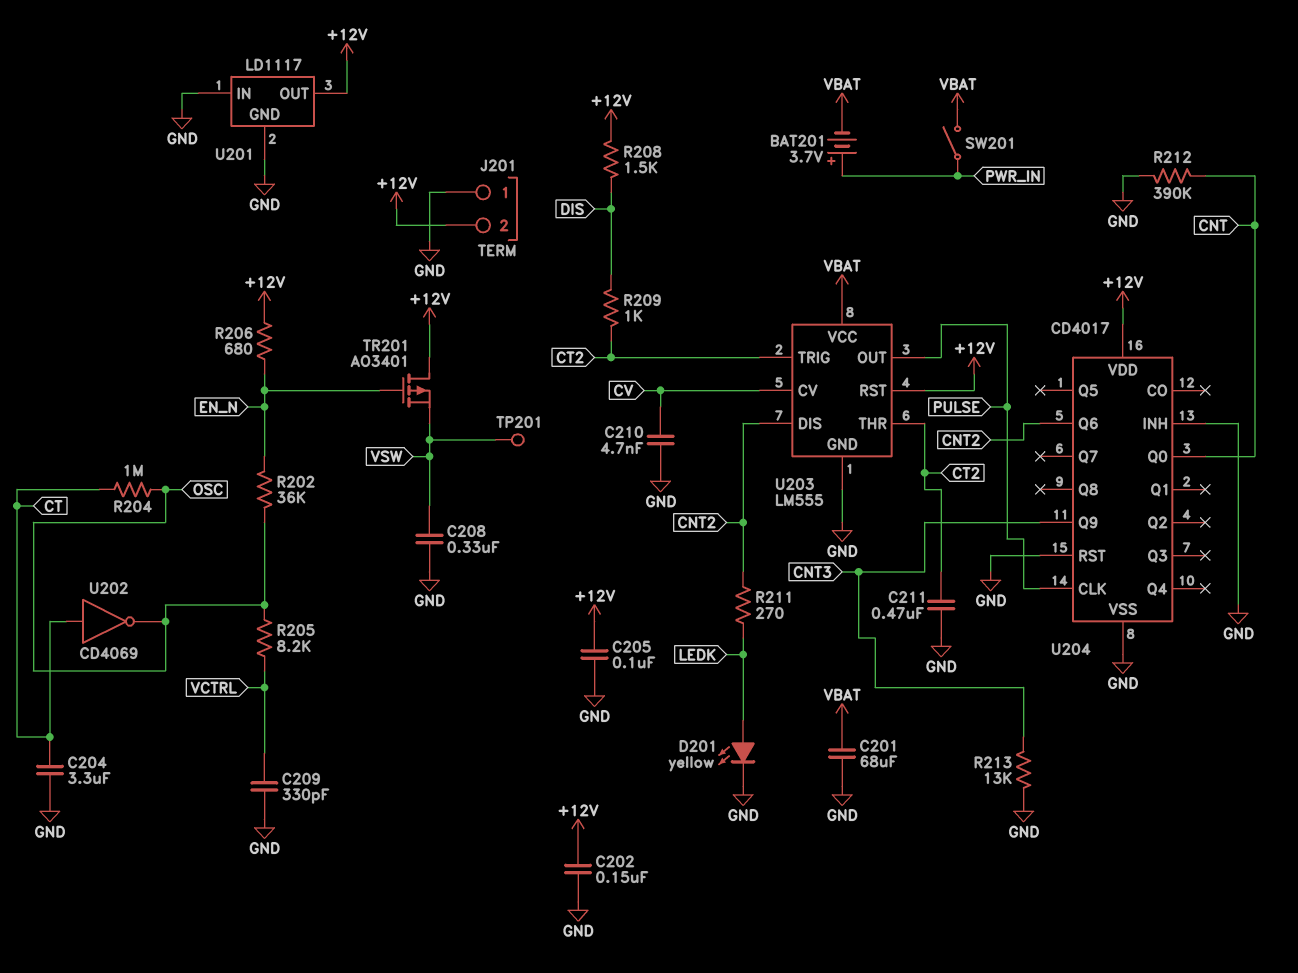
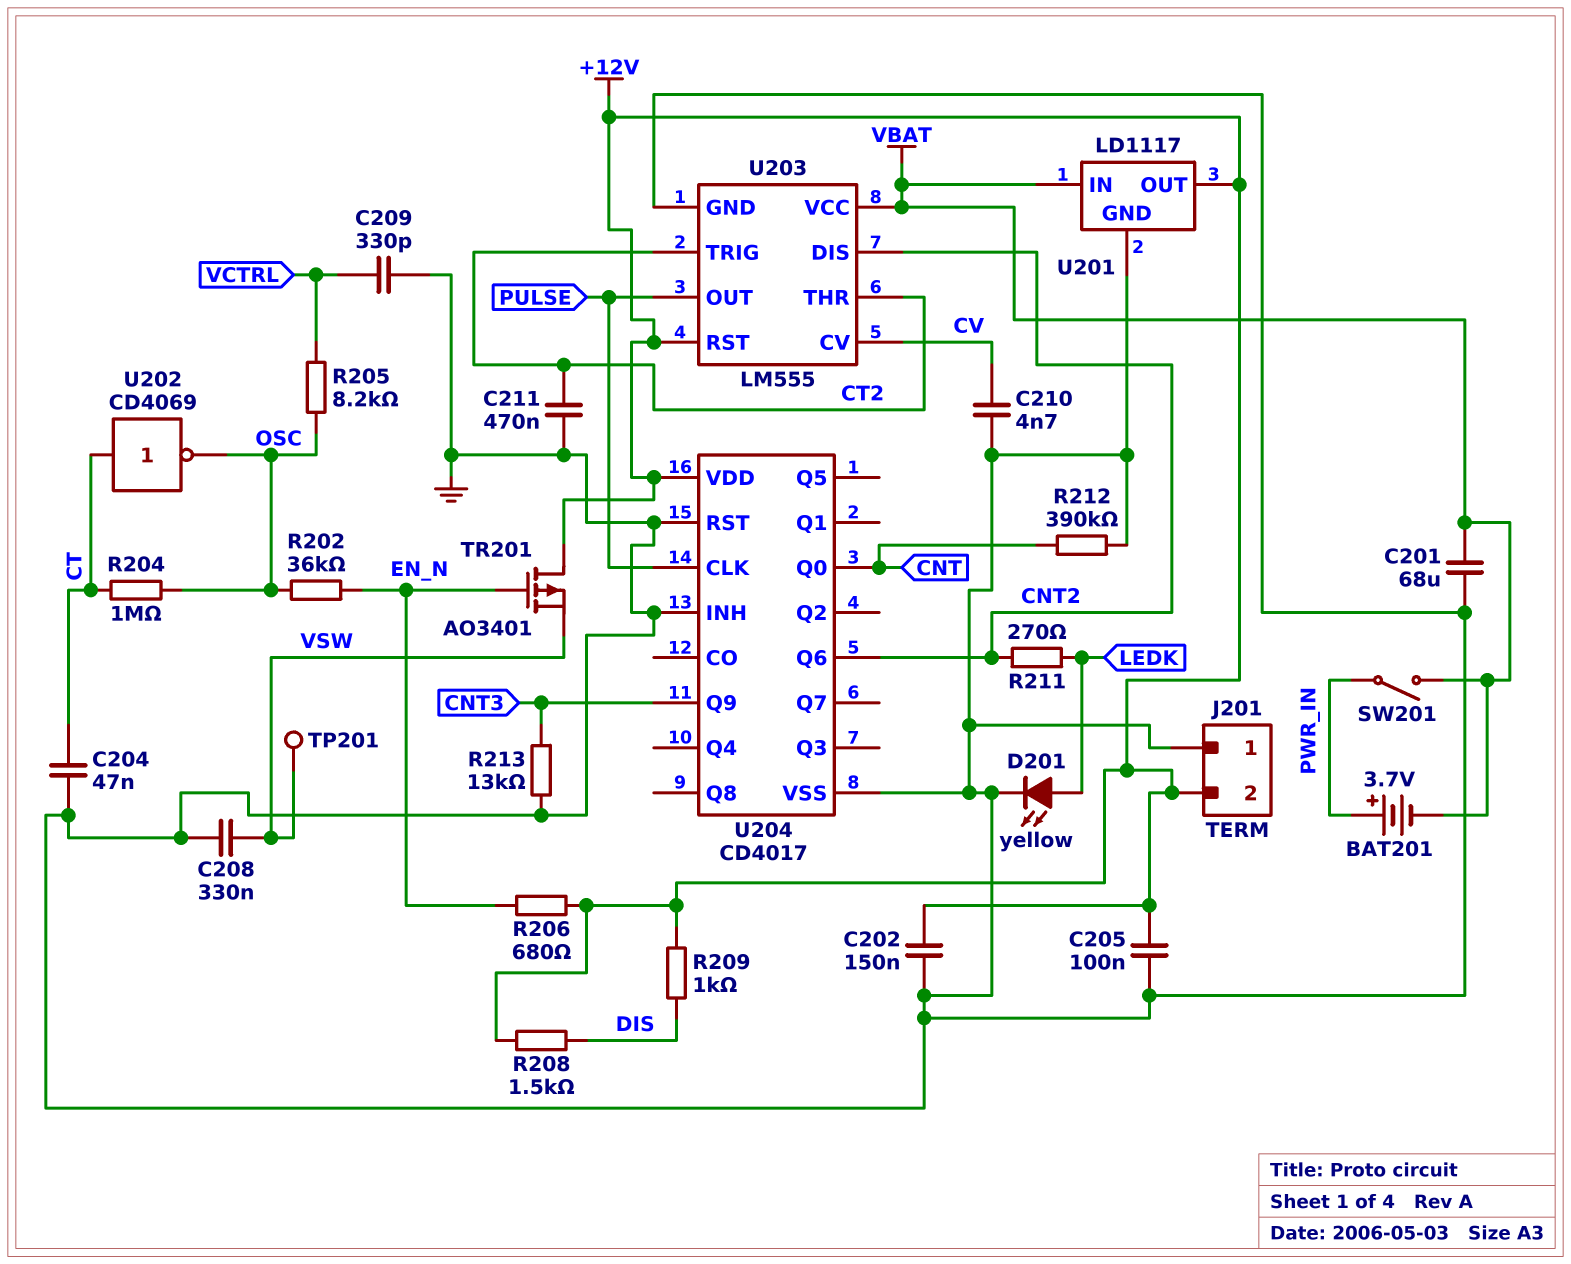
C204: 3.3uF (CT, GND) -> 47nF (CT, GND)
R209: 1k (CT2, DIS) -> 1k (+12V, DIS)
U201 pin IN: GND -> VBAT

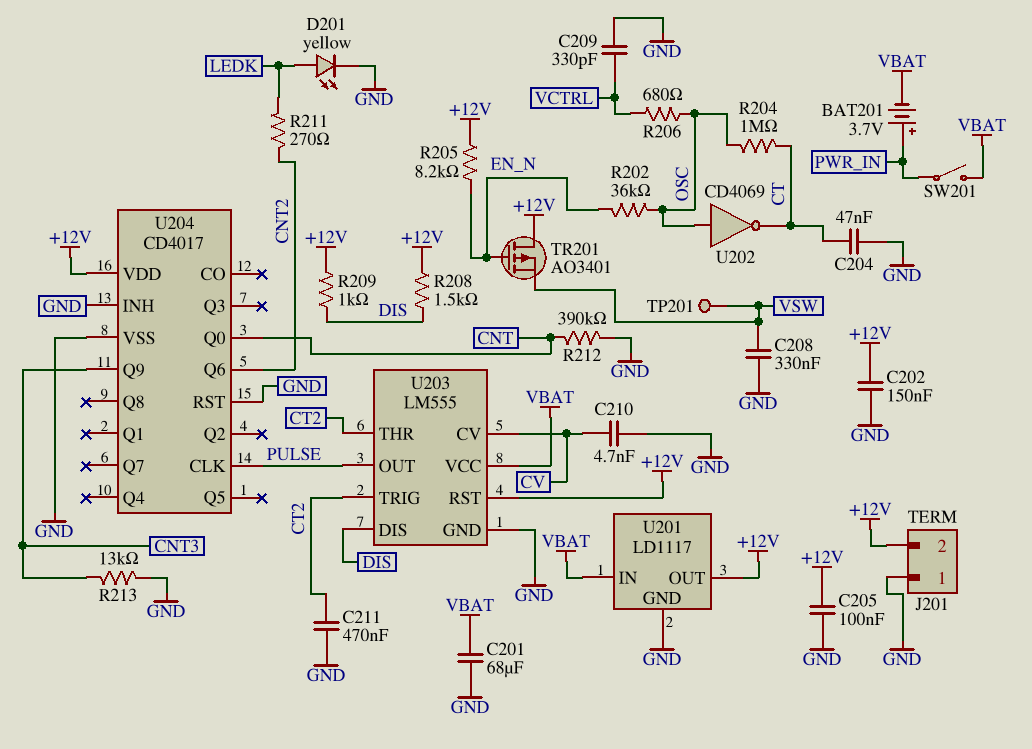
R205: 8.2k (OSC, VCTRL) -> 8.2k (+12V, EN_N)
R206: 680 (+12V, EN_N) -> 680 (OSC, VCTRL)
U202: NOT CD4069 (in CT, out OSC) -> NOT CD4069 (in OSC, out CT)
U203 pin DIS: CNT2 -> DIS

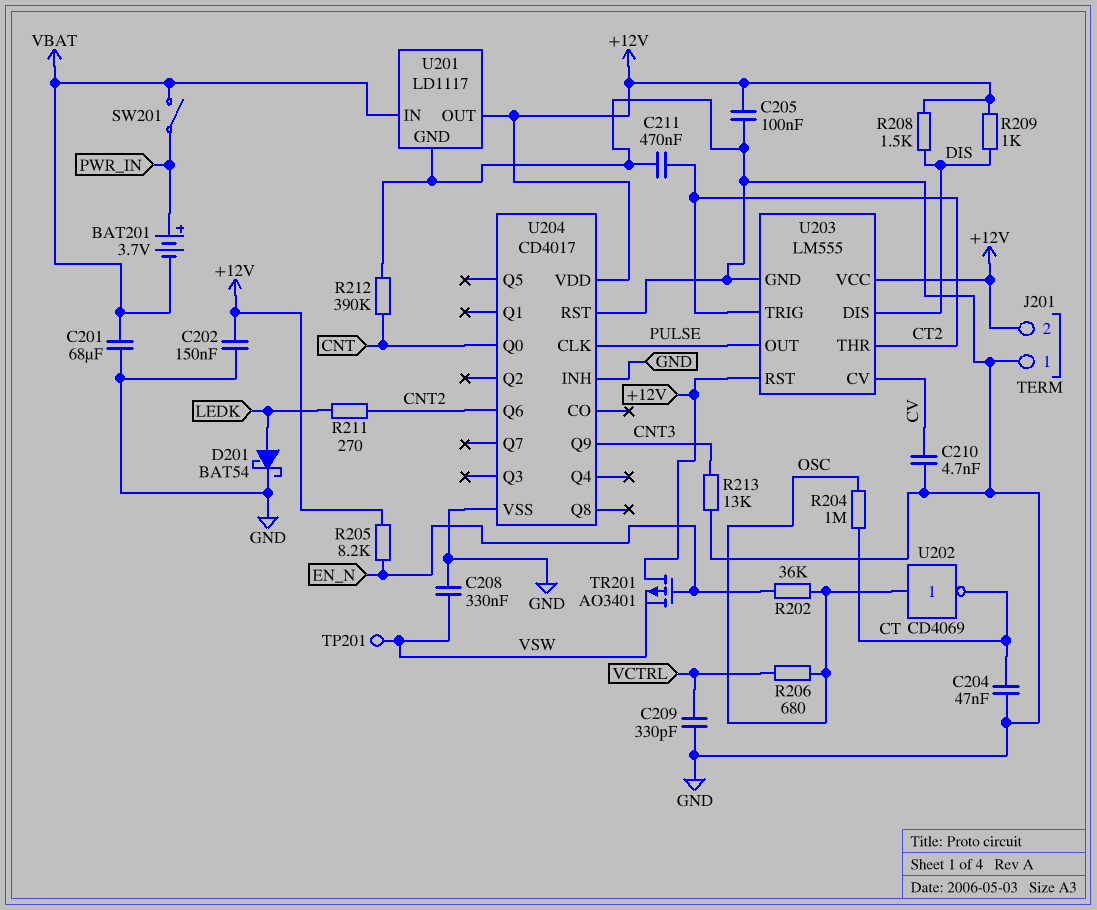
D201: LED yellow (A LEDK, K GND) -> schottky BAT54 (A LEDK, K GND)
U203 pin VCC: VBAT -> +12V

